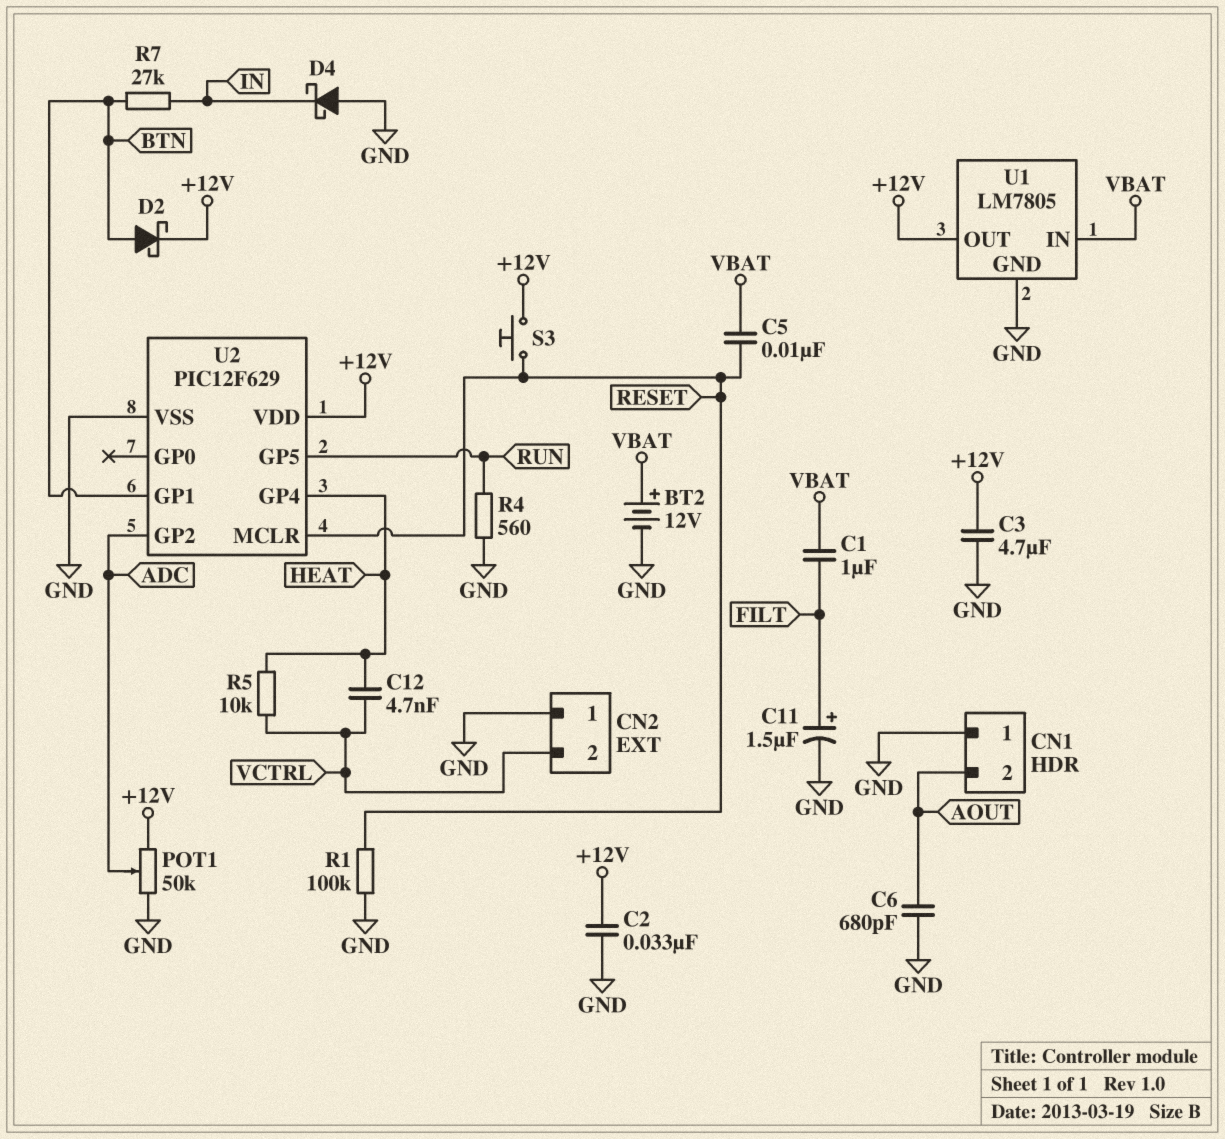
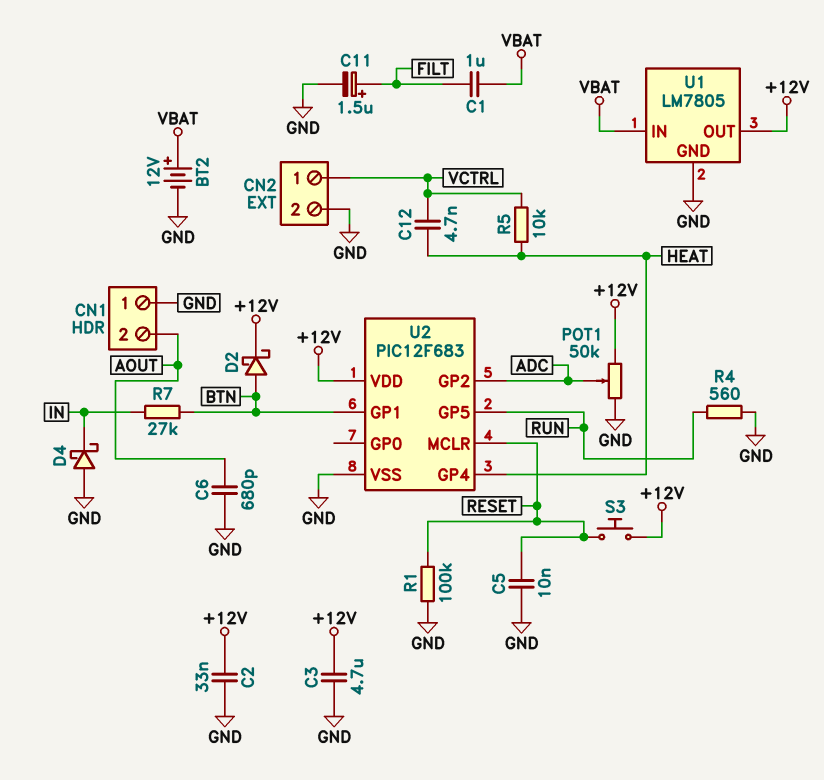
C5: 10nF (RESET, VBAT) -> 10nF (GND, RESET)
CN2 pin 1: GND -> VCTRL
CN2 pin 2: VCTRL -> GND
U2: PIC12F629 -> PIC12F683

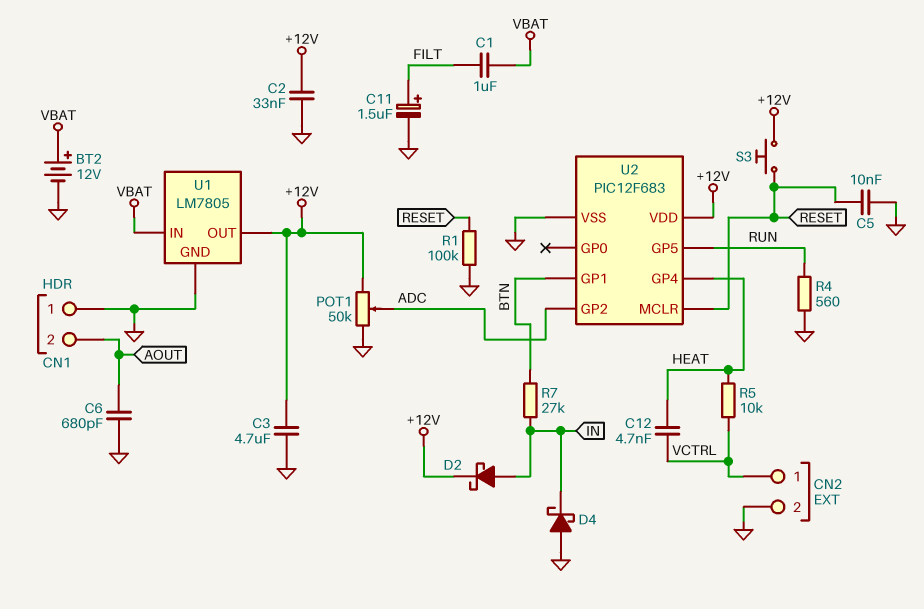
D2: schottky (A BTN, K +12V) -> schottky (A IN, K +12V)

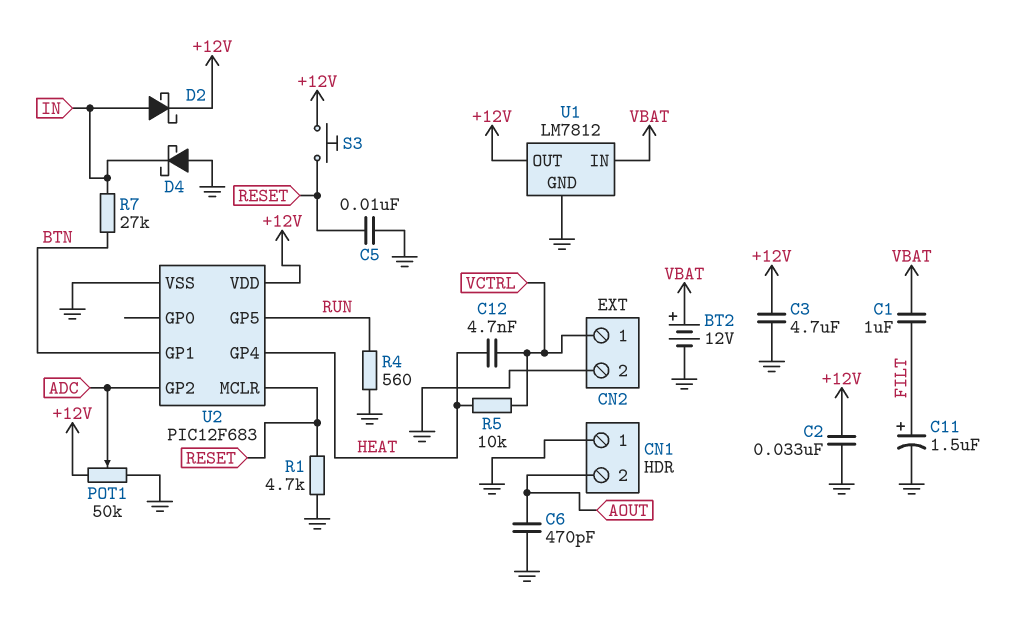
C6: 680pF (AOUT, GND) -> 470pF (AOUT, GND)
R1: 100k (GND, RESET) -> 4.7k (GND, RESET)
U1: LM7805 -> LM7812

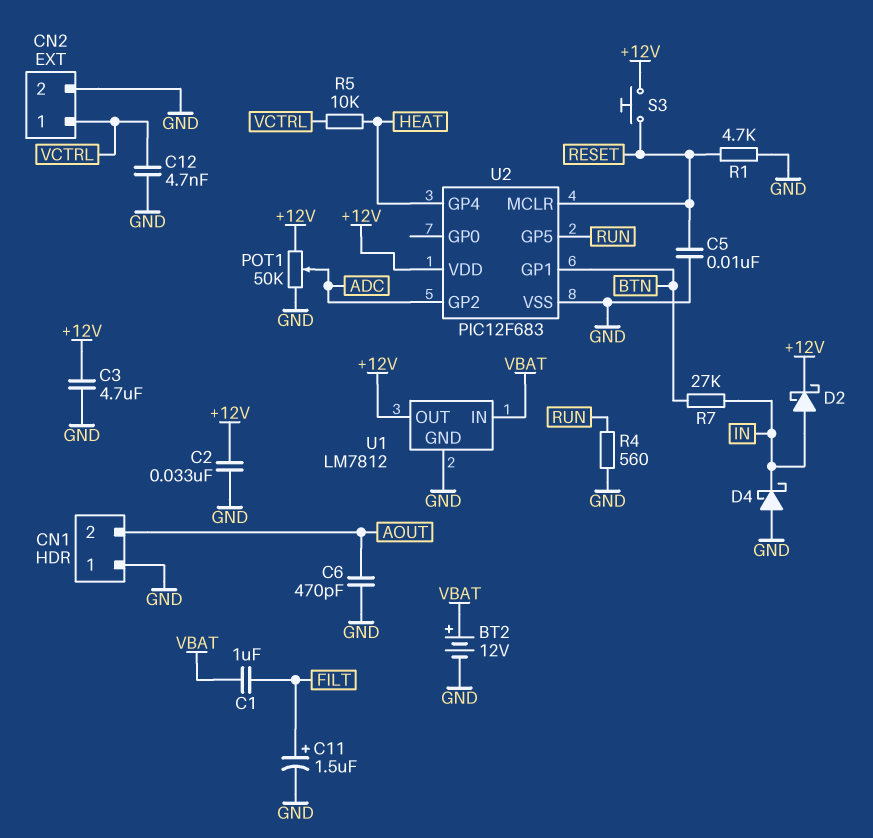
C12: 4.7nF (HEAT, VCTRL) -> 4.7nF (GND, VCTRL)

